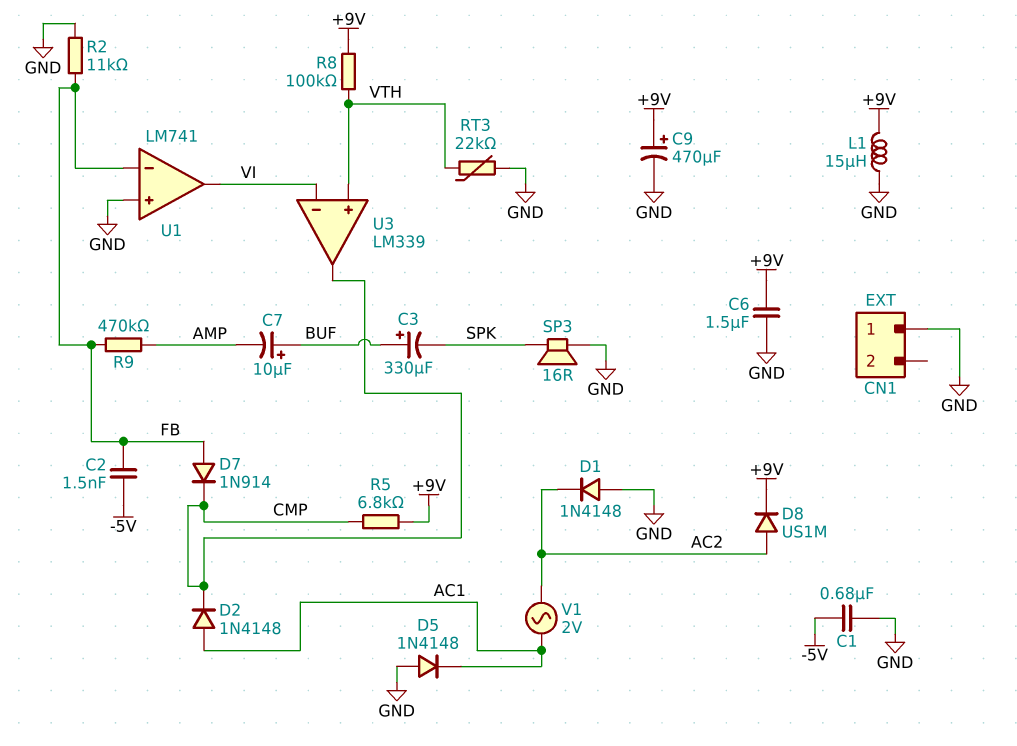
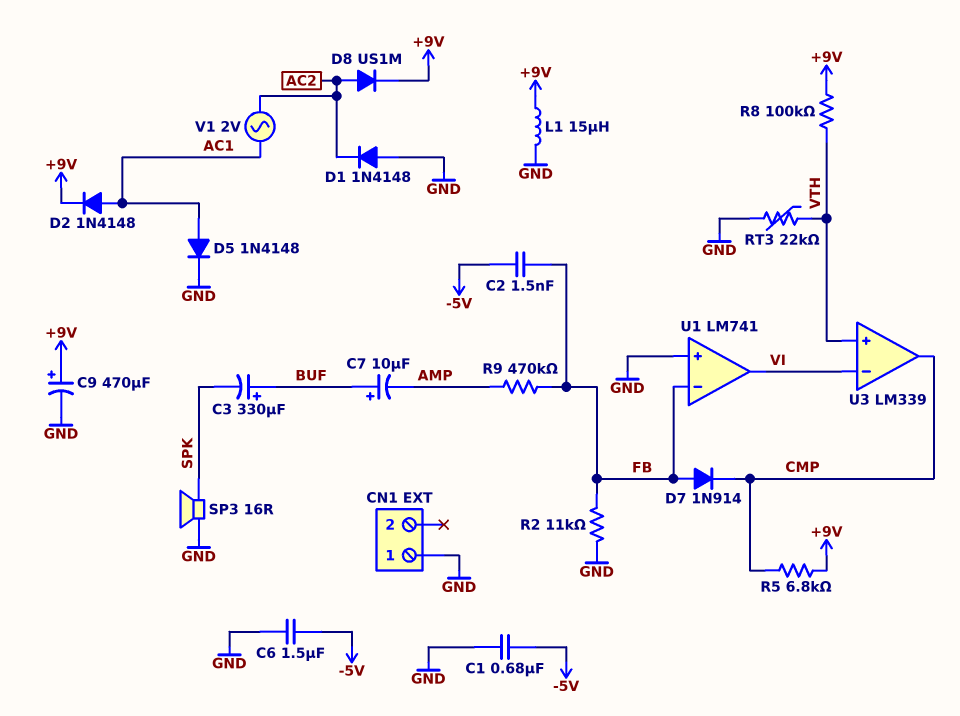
C6: 1.5uF (+9V, GND) -> 1.5uF (-5V, GND)
D2: diode 1N4148 (A AC1, K CMP) -> diode 1N4148 (A AC1, K +9V)
D5: diode 1N4148 (A GND, K AC1) -> diode 1N4148 (A AC1, K GND)

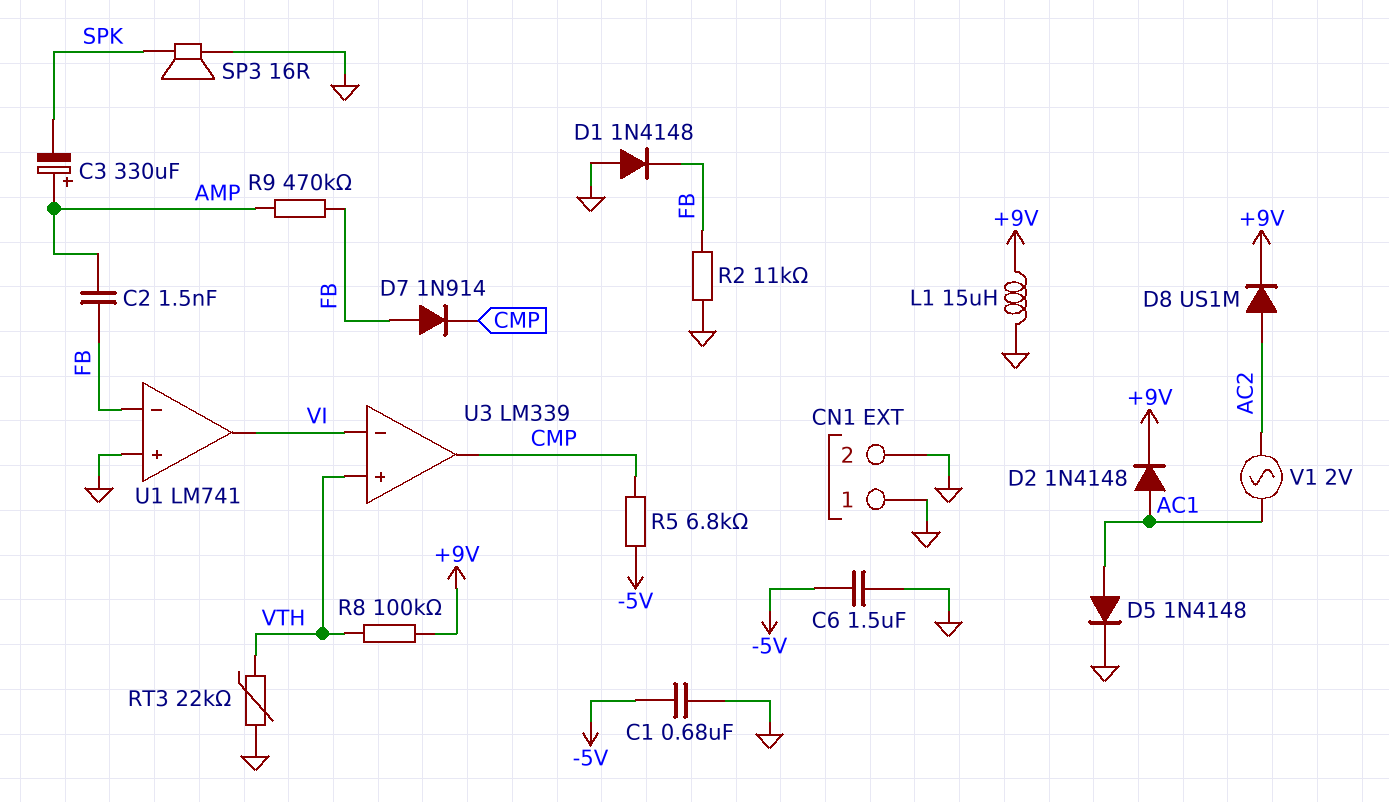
C2: 1.5nF (-5V, FB) -> 1.5nF (AMP, FB)
C3: 330uF (plus BUF, minus SPK) -> 330uF (plus AMP, minus SPK)
C7: 10uF (plus BUF, minus AMP) -> none
C9: 470uF (plus +9V, minus GND) -> none
CN1 pin 2: none -> GND
D1: diode 1N4148 (A GND, K AC2) -> diode 1N4148 (A GND, K FB)
R5: 6.8k (+9V, CMP) -> 6.8k (-5V, CMP)

